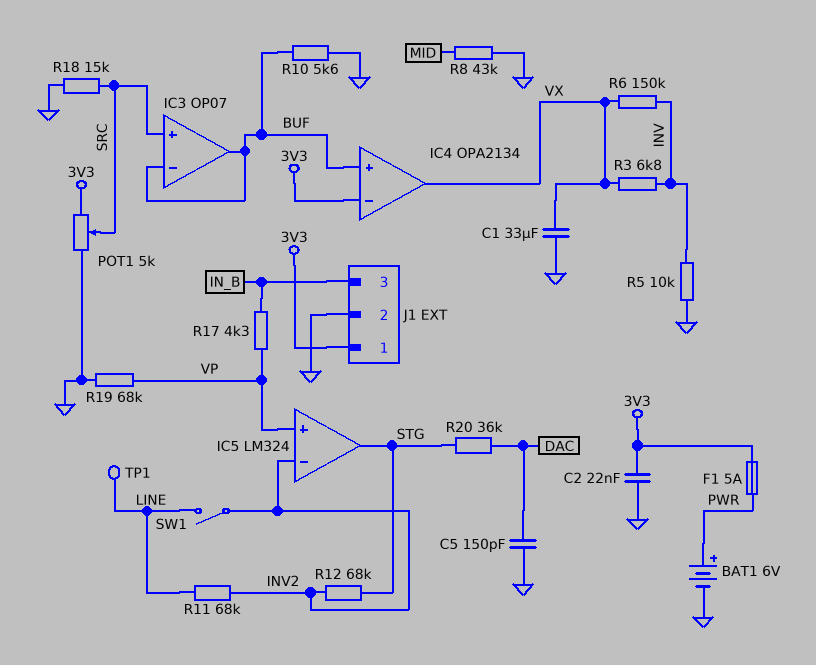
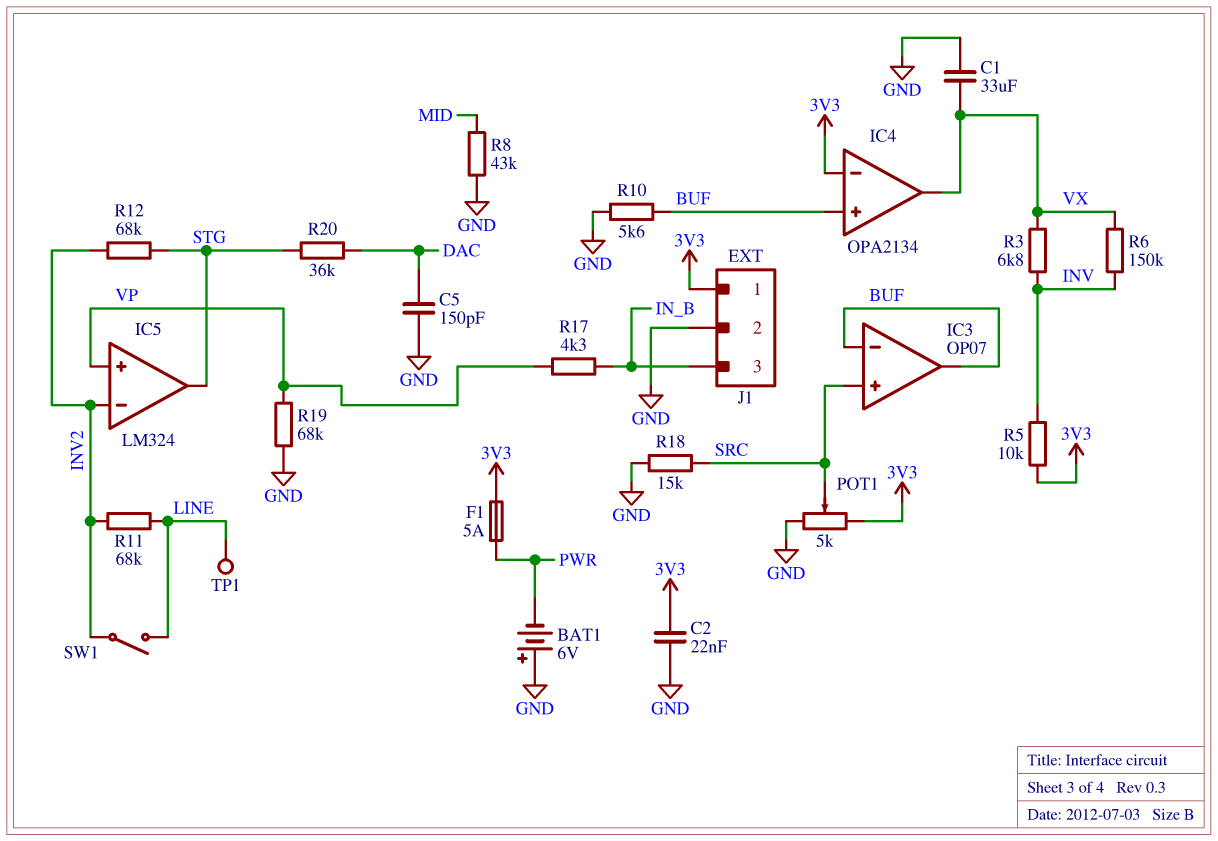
BAT1: 6V (plus PWR, minus GND) -> 6V (plus GND, minus PWR)
R5: 10k (GND, INV) -> 10k (3V3, INV)

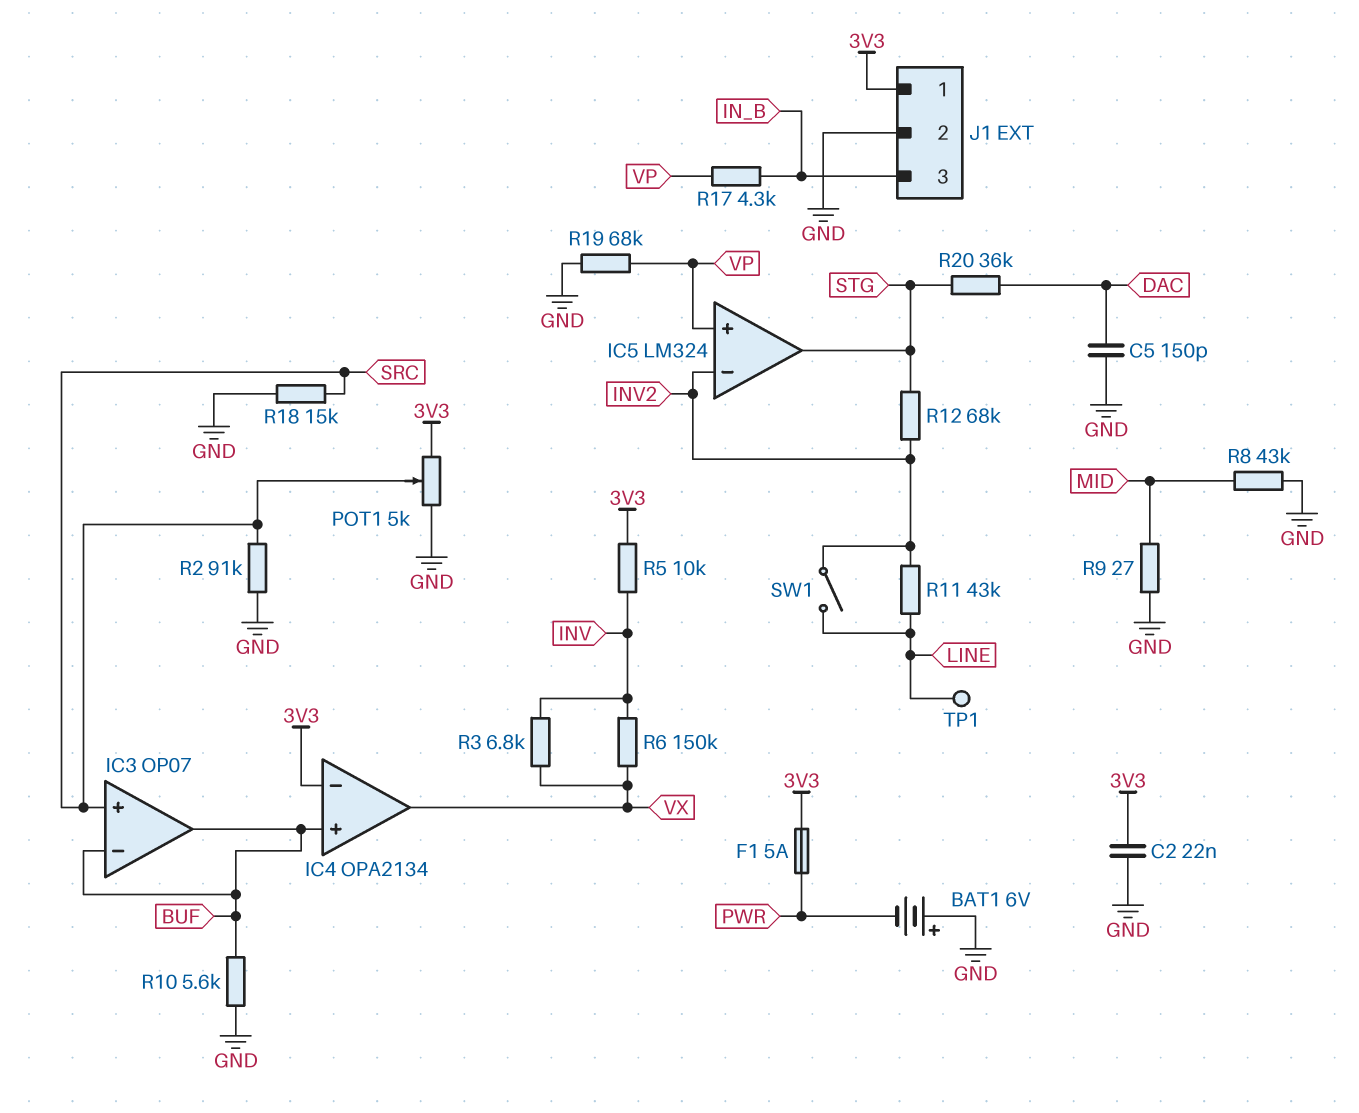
C1: 33uF (GND, VX) -> none
R2: none -> 91k (GND, SRC)
R9: none -> 27 (GND, MID)
R11: 68k (INV2, LINE) -> 43k (INV2, LINE)

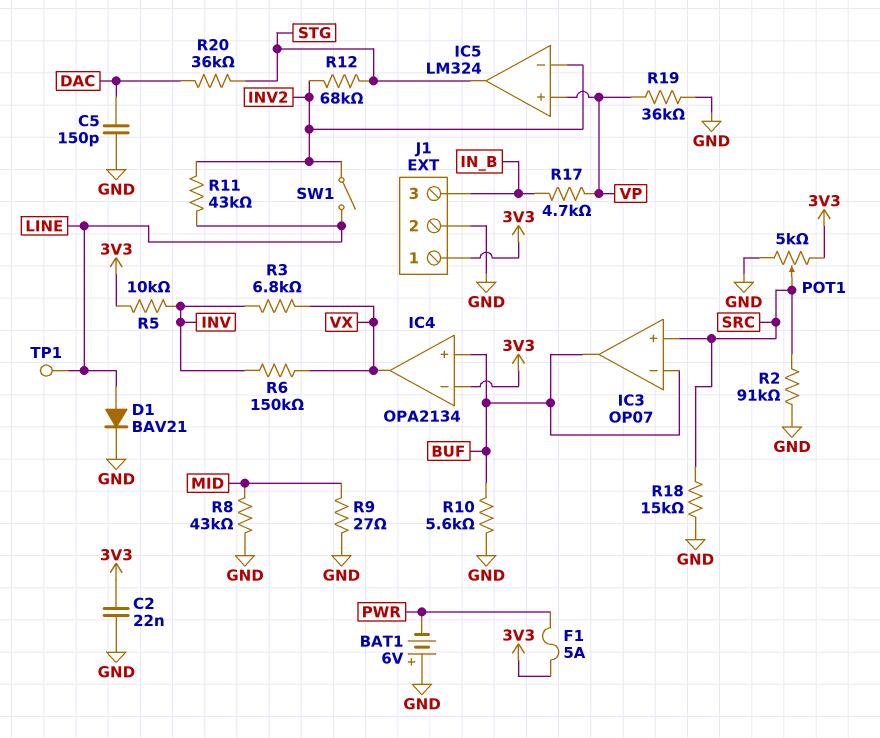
D1: none -> diode BAV21 (A LINE, K GND)
R17: 4.3k (IN_B, VP) -> 4.7k (IN_B, VP)
R19: 68k (GND, VP) -> 36k (GND, VP)

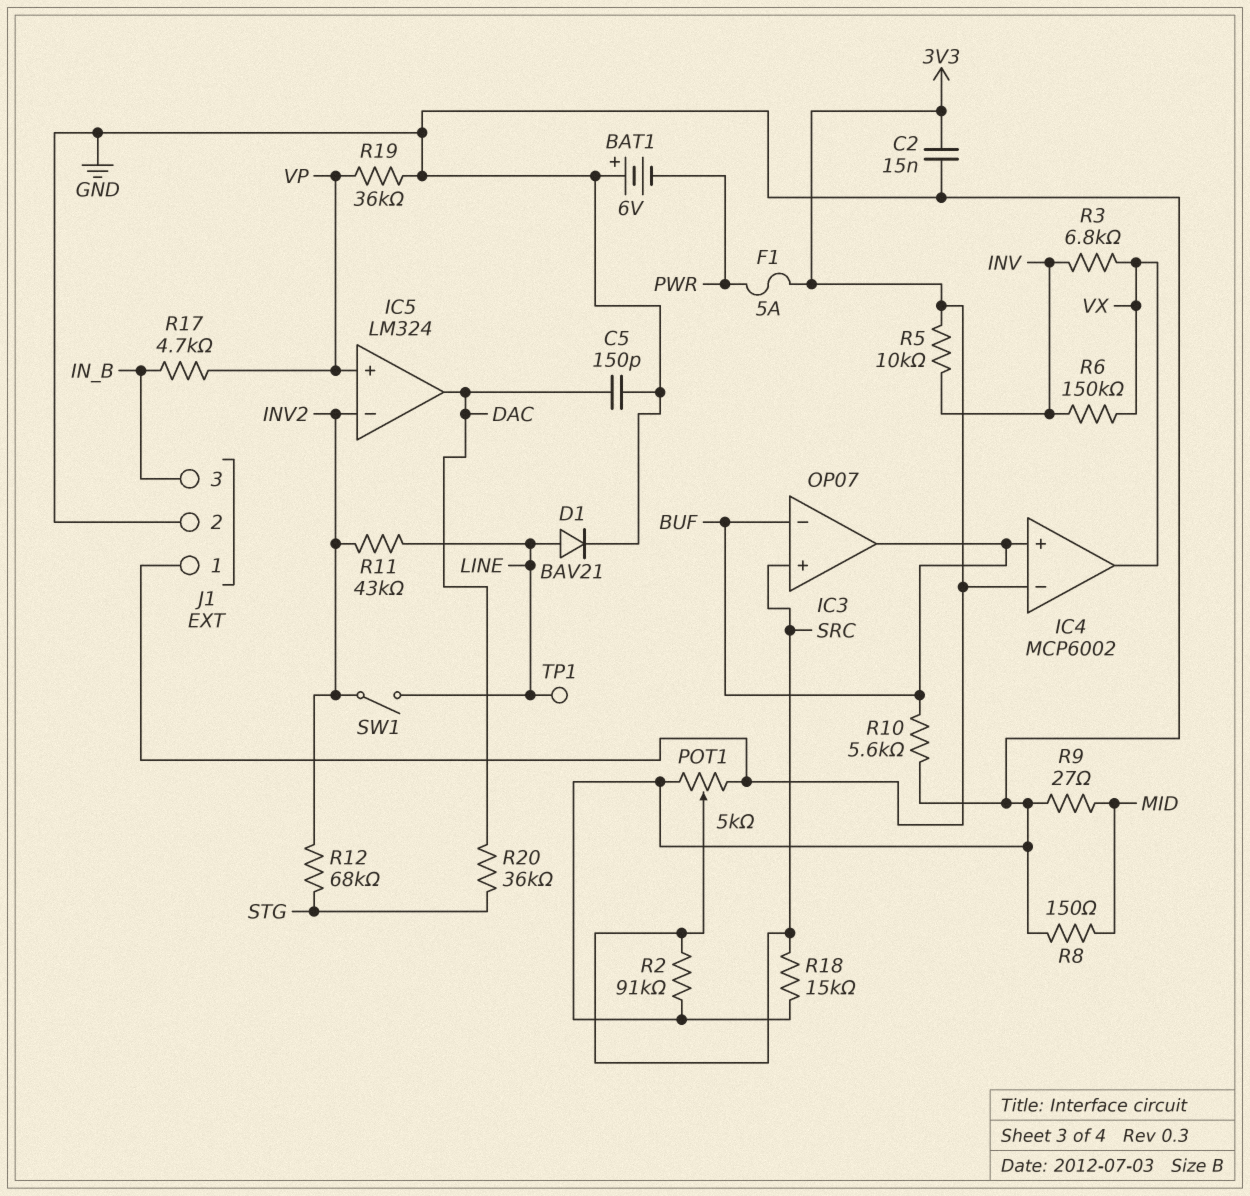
C2: 22nF (3V3, GND) -> 15nF (3V3, GND)
IC4: OPA2134 -> MCP6002
IC5 pin out: STG -> DAC
R8: 43k (GND, MID) -> 150 (GND, MID)

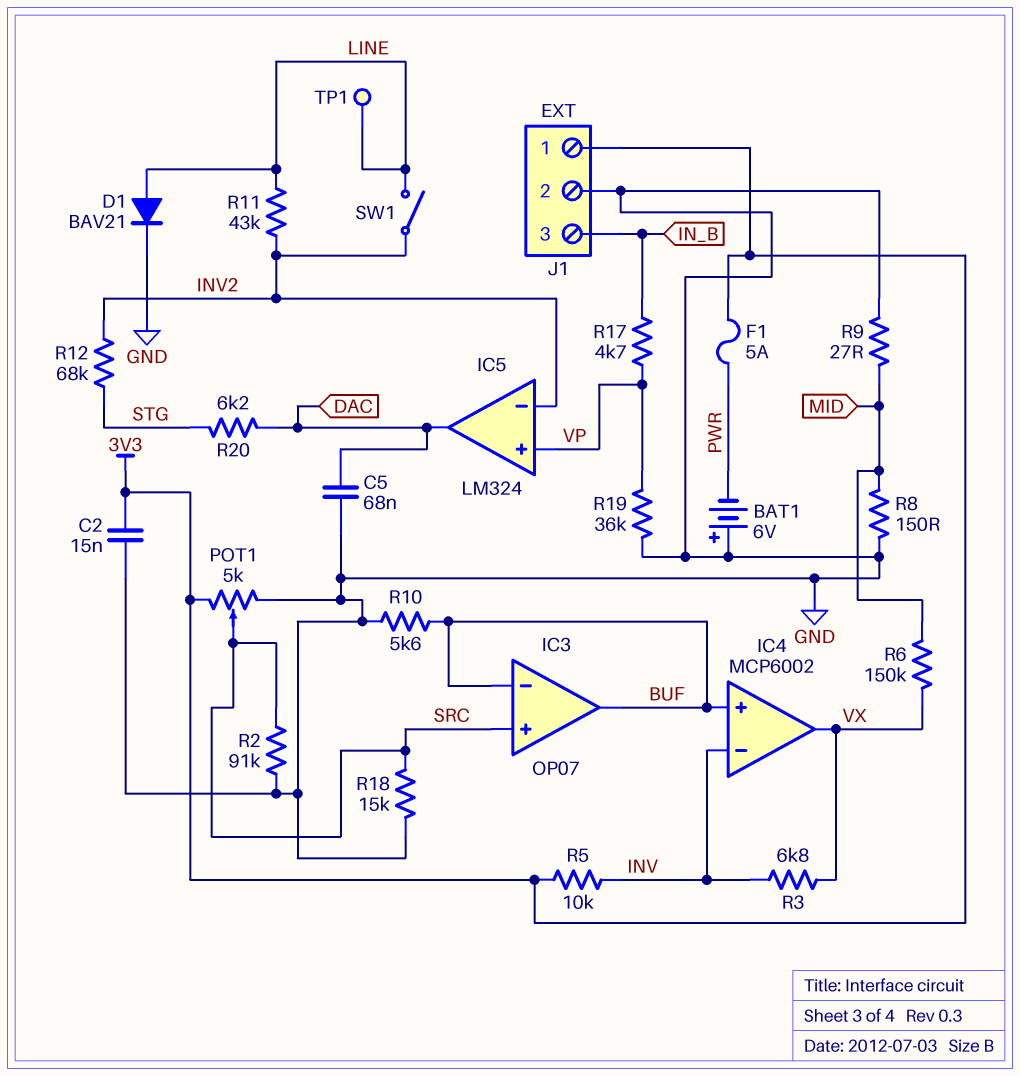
C5: 150pF (DAC, GND) -> 68nF (DAC, GND)
IC4 pin in-: 3V3 -> INV
R6: 150k (INV, VX) -> 150k (MID, VX)
R20: 36k (DAC, STG) -> 6.2k (DAC, STG)

